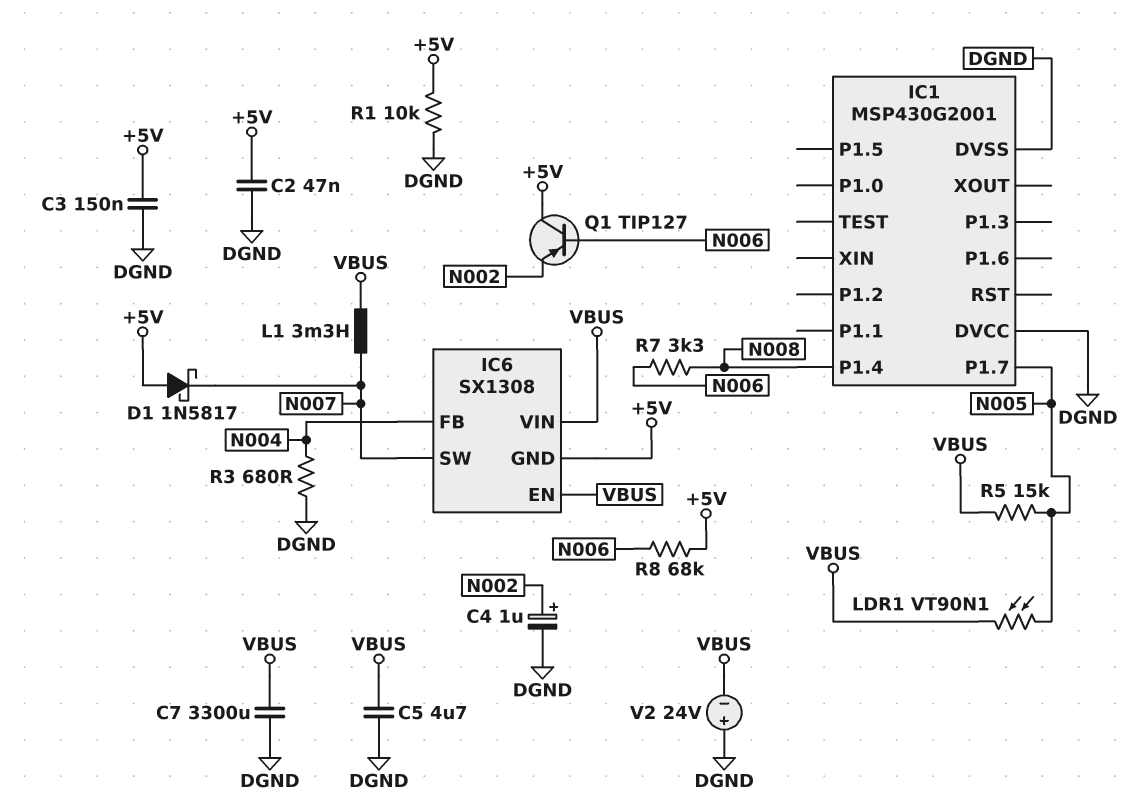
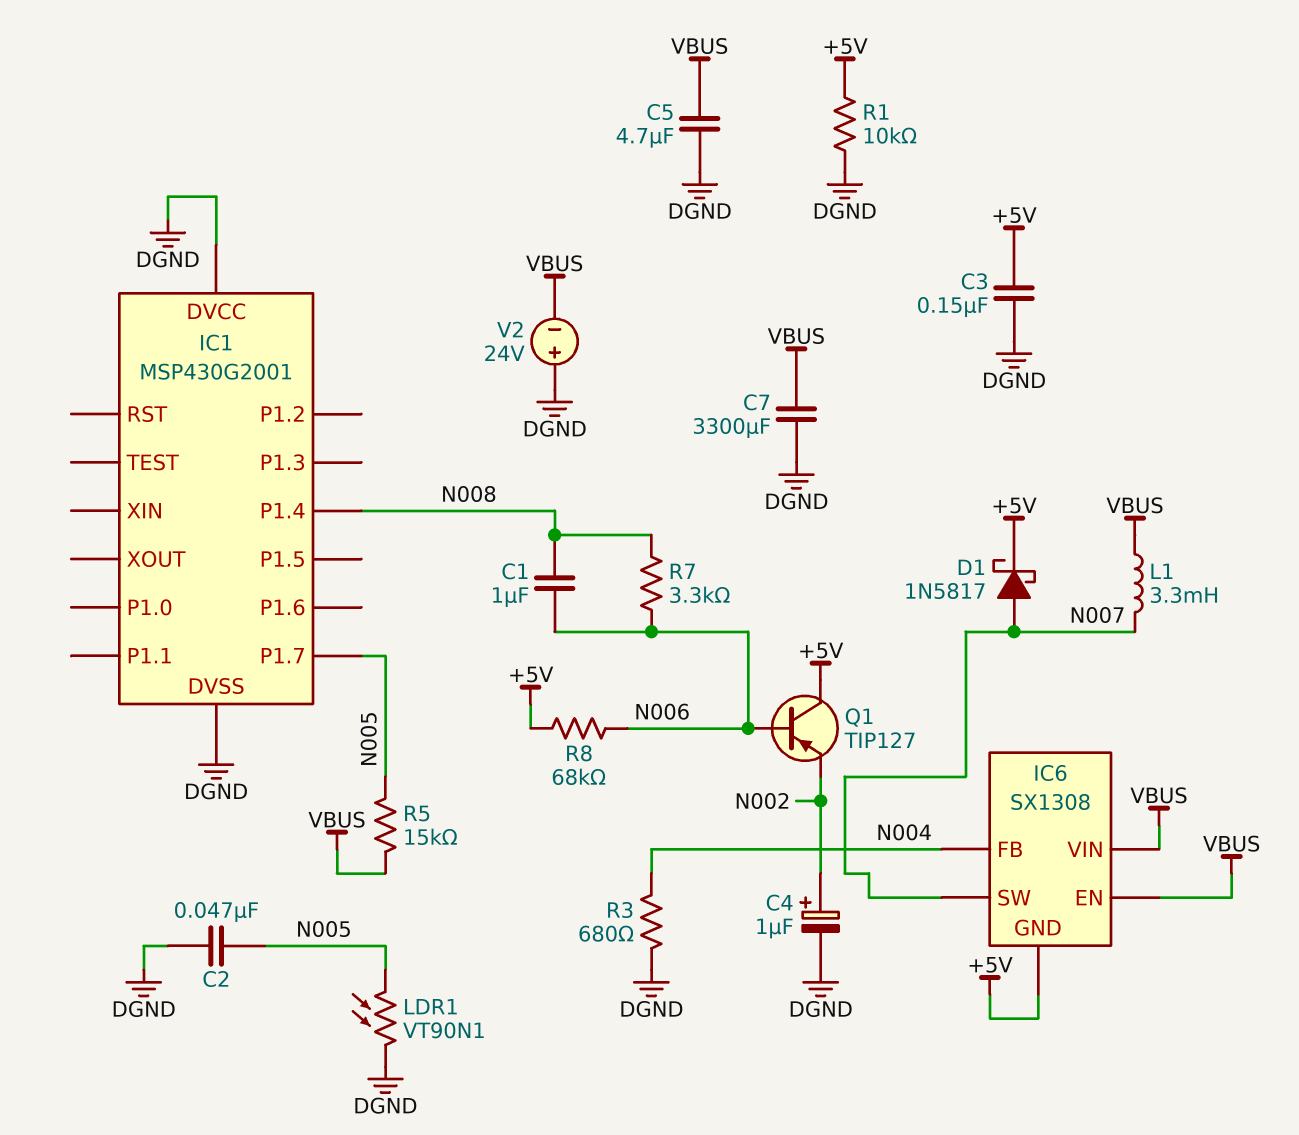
C1: none -> 1uF (N006, N008)
C2: 47nF (+5V, DGND) -> 47nF (DGND, N005)
D1: schottky 1N5817 (A +5V, K N007) -> schottky 1N5817 (A N007, K +5V)
LDR1: VT90N1 (N005, VBUS) -> VT90N1 (DGND, N005)

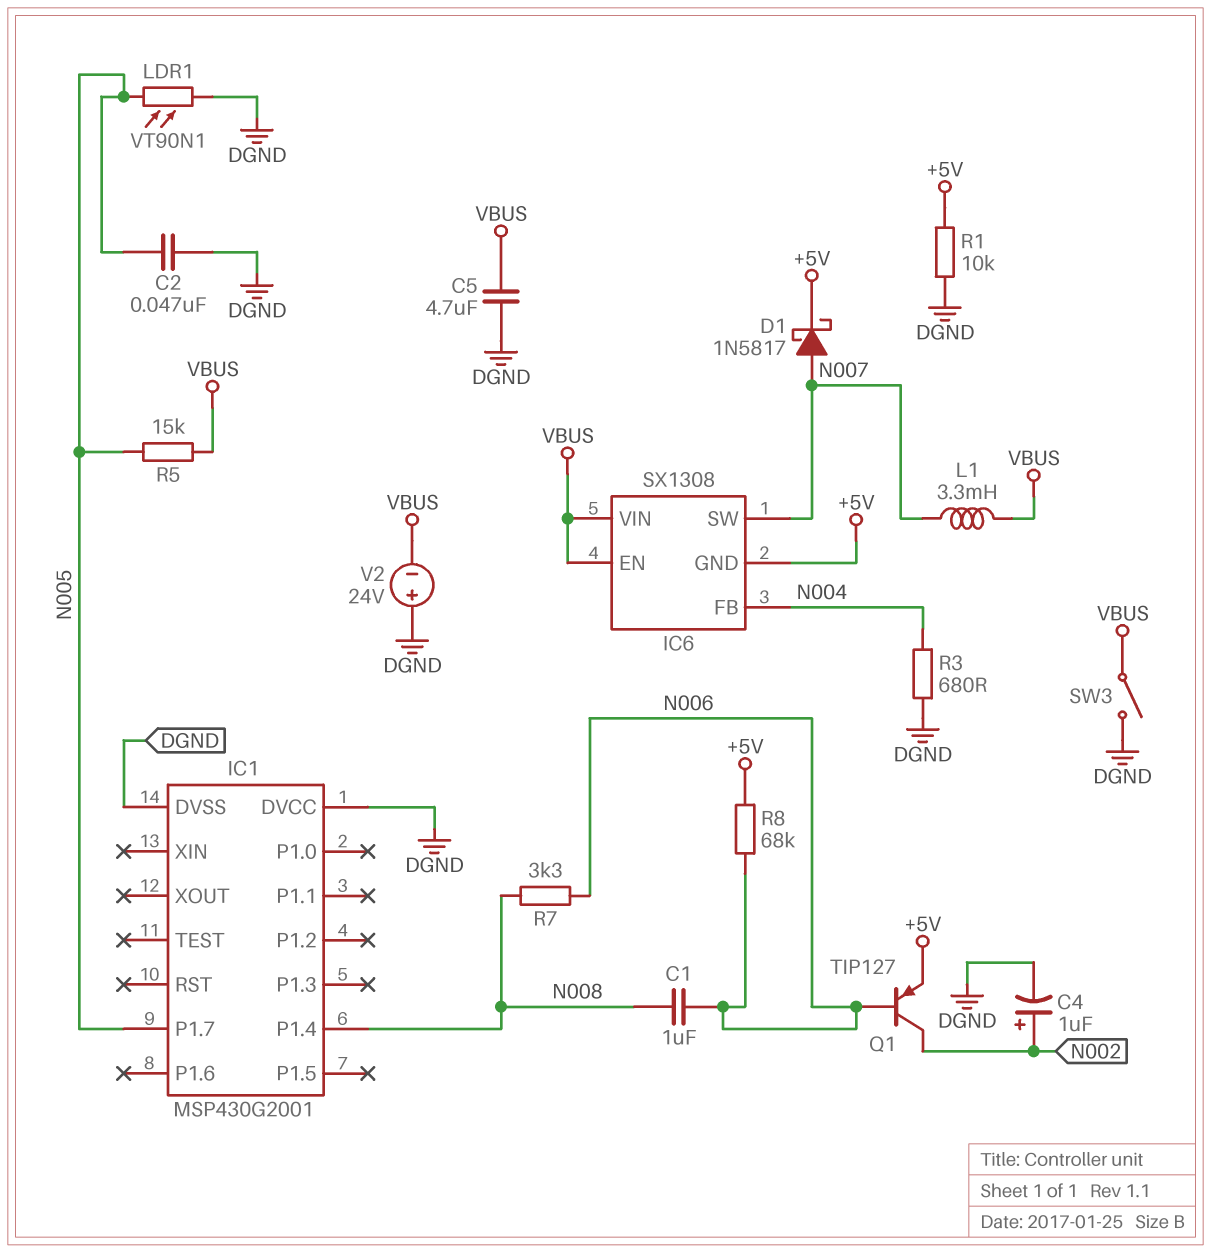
C3: 150nF (+5V, DGND) -> none
C7: 3300uF (DGND, VBUS) -> none
Q1: PNP TIP127 (B N006, C +5V, E N002) -> PNP TIP127 (B N006, C N002, E +5V)
SW3: none -> switch (DGND, VBUS)

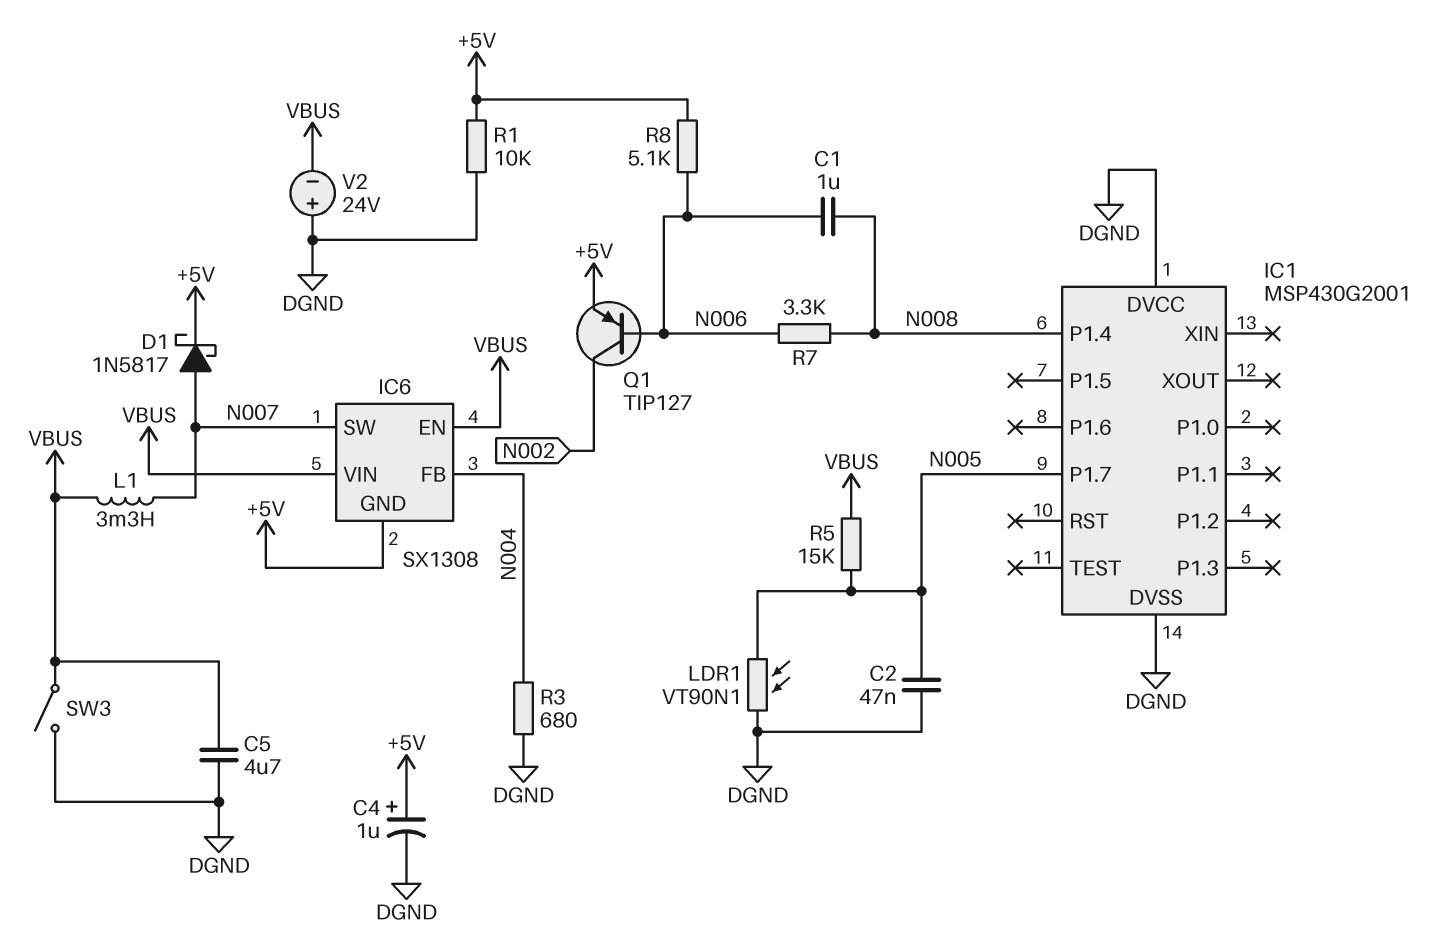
C4: 1uF (plus N002, minus DGND) -> 1uF (plus +5V, minus DGND)
R8: 68k (+5V, N006) -> 5.1k (+5V, N006)

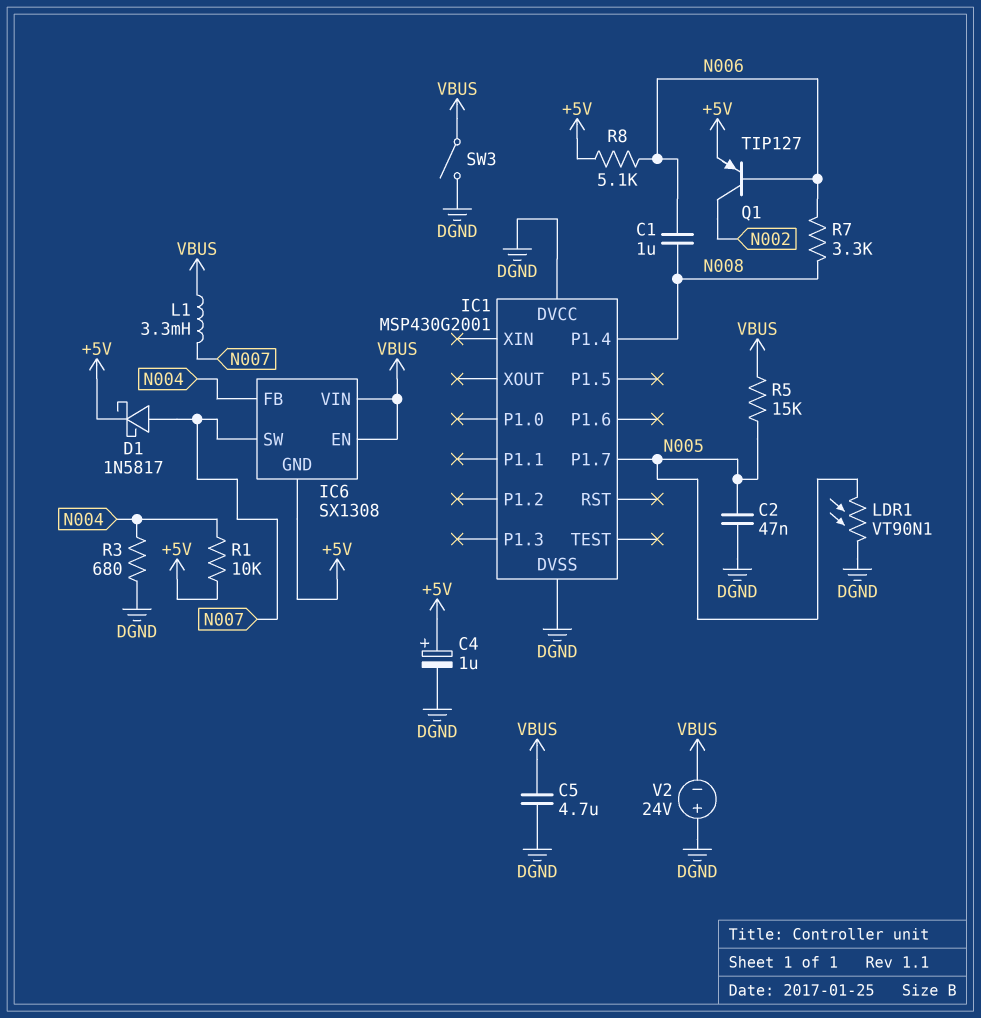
R1: 10k (+5V, DGND) -> 10k (+5V, N004)

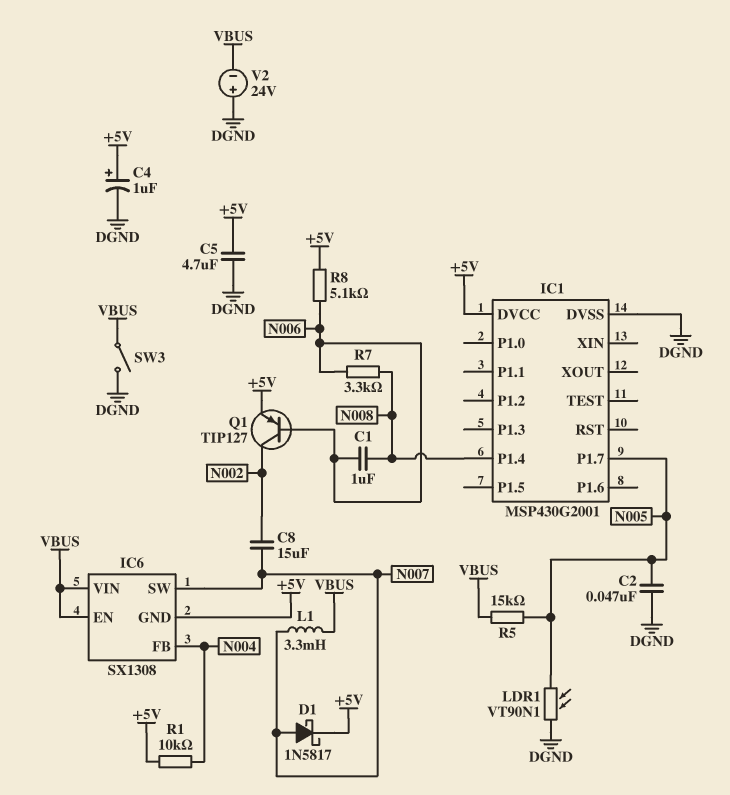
C5: 4.7uF (DGND, VBUS) -> 4.7uF (+5V, DGND)
C8: none -> 15uF (N002, N007)
IC1 pin DVCC: DGND -> +5V
R3: 680 (DGND, N004) -> none

